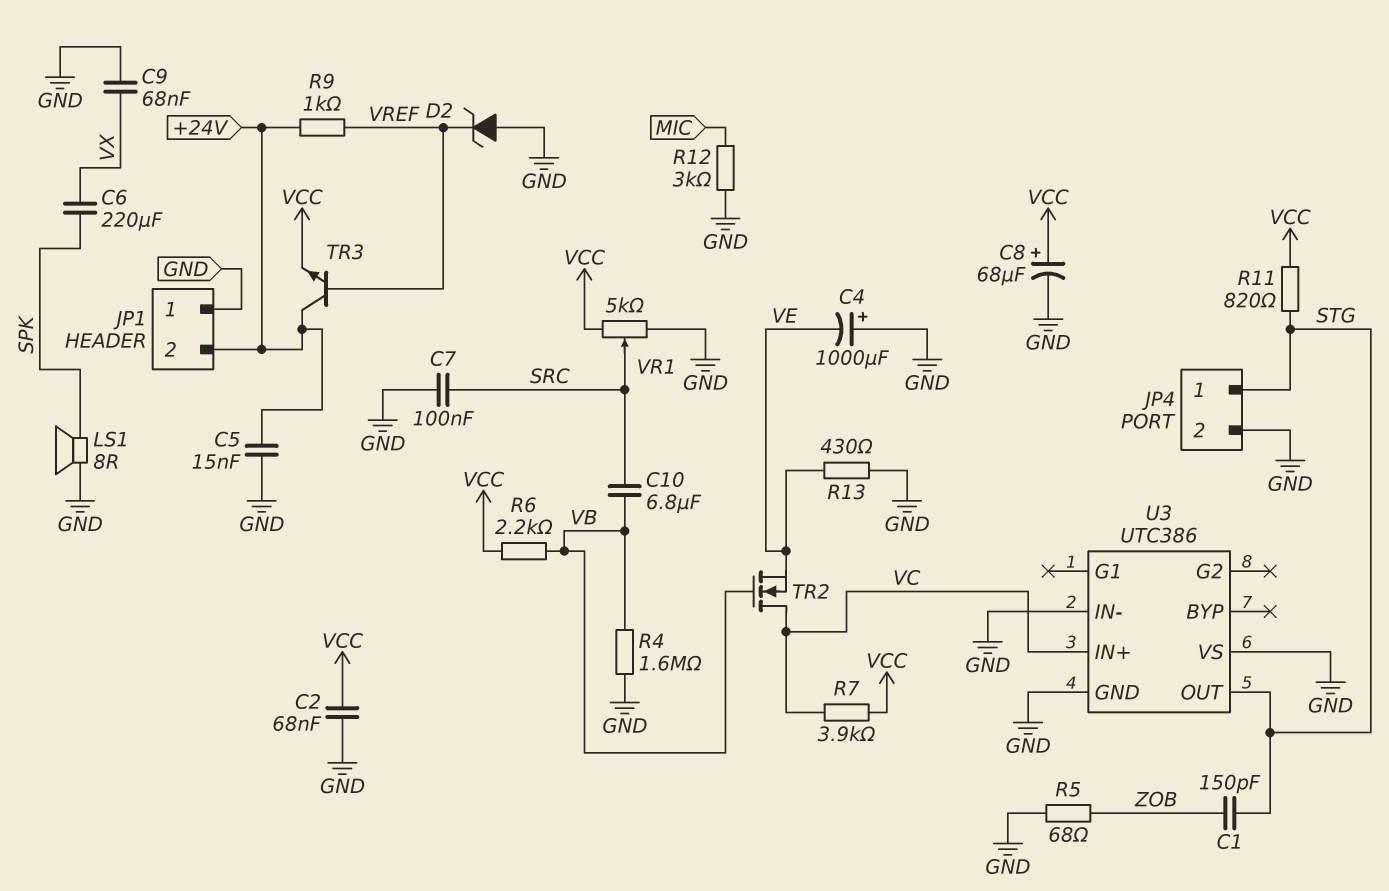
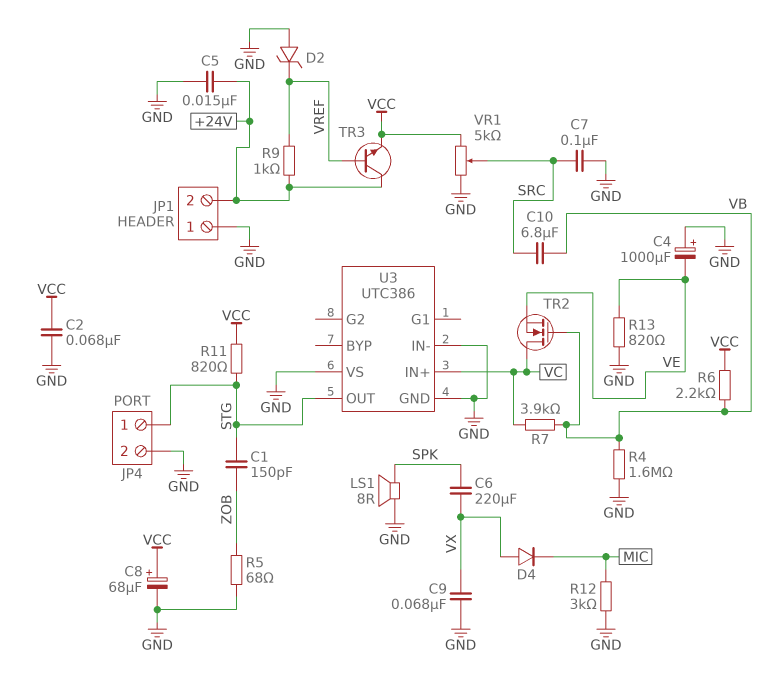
D4: none -> diode (A VX, K MIC)
R7: 3.9k (VC, VCC) -> 3.9k (VB, VC)
R13: 430 (GND, VE) -> 820 (GND, VE)

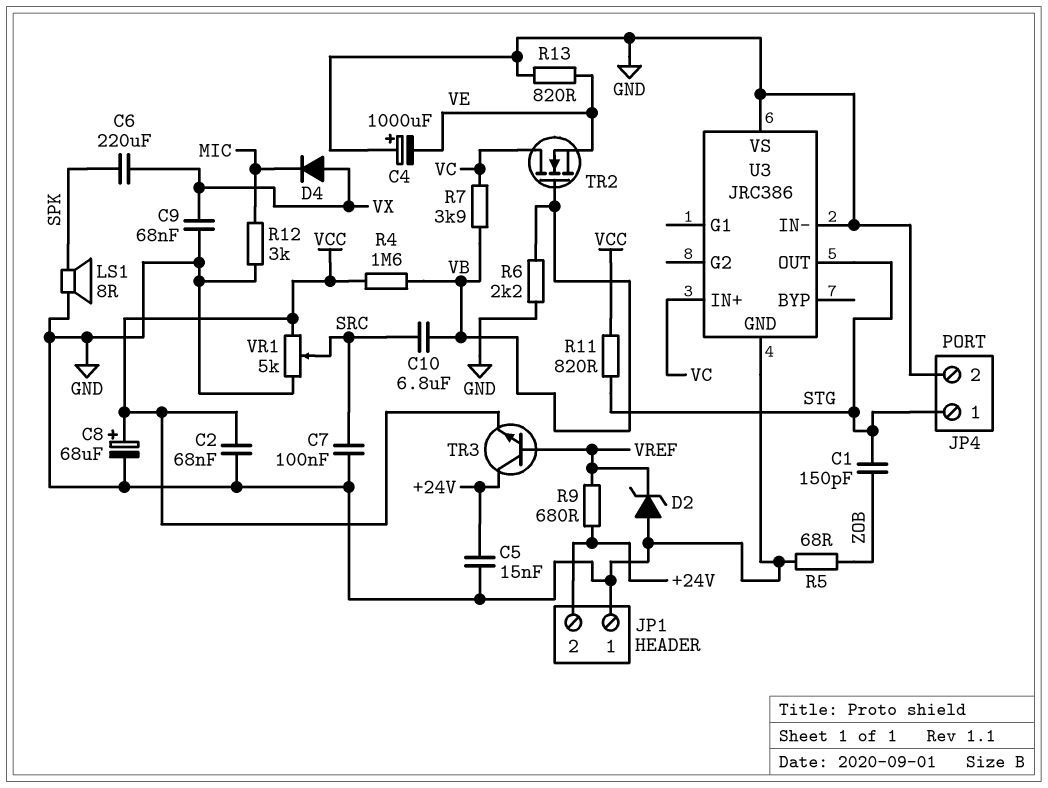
R4: 1.6M (GND, VB) -> 1.6M (VB, VCC)
R6: 2.2k (VB, VCC) -> 2.2k (GND, VB)
R9: 1k (+24V, VREF) -> 680 (+24V, VREF)
U3: UTC386 -> JRC386

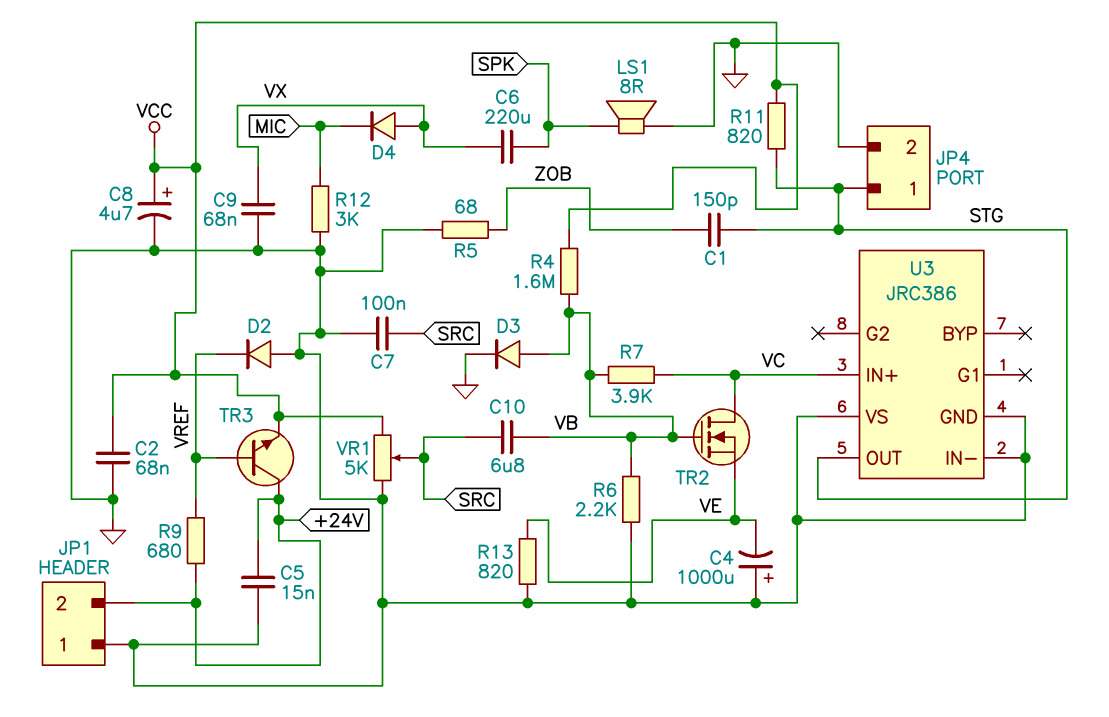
C8: 68uF (plus VCC, minus GND) -> 4.7uF (plus VCC, minus GND)
D2: zener (A GND, K VREF) -> diode (A GND, K VREF)
D3: none -> diode (A VB, K GND)

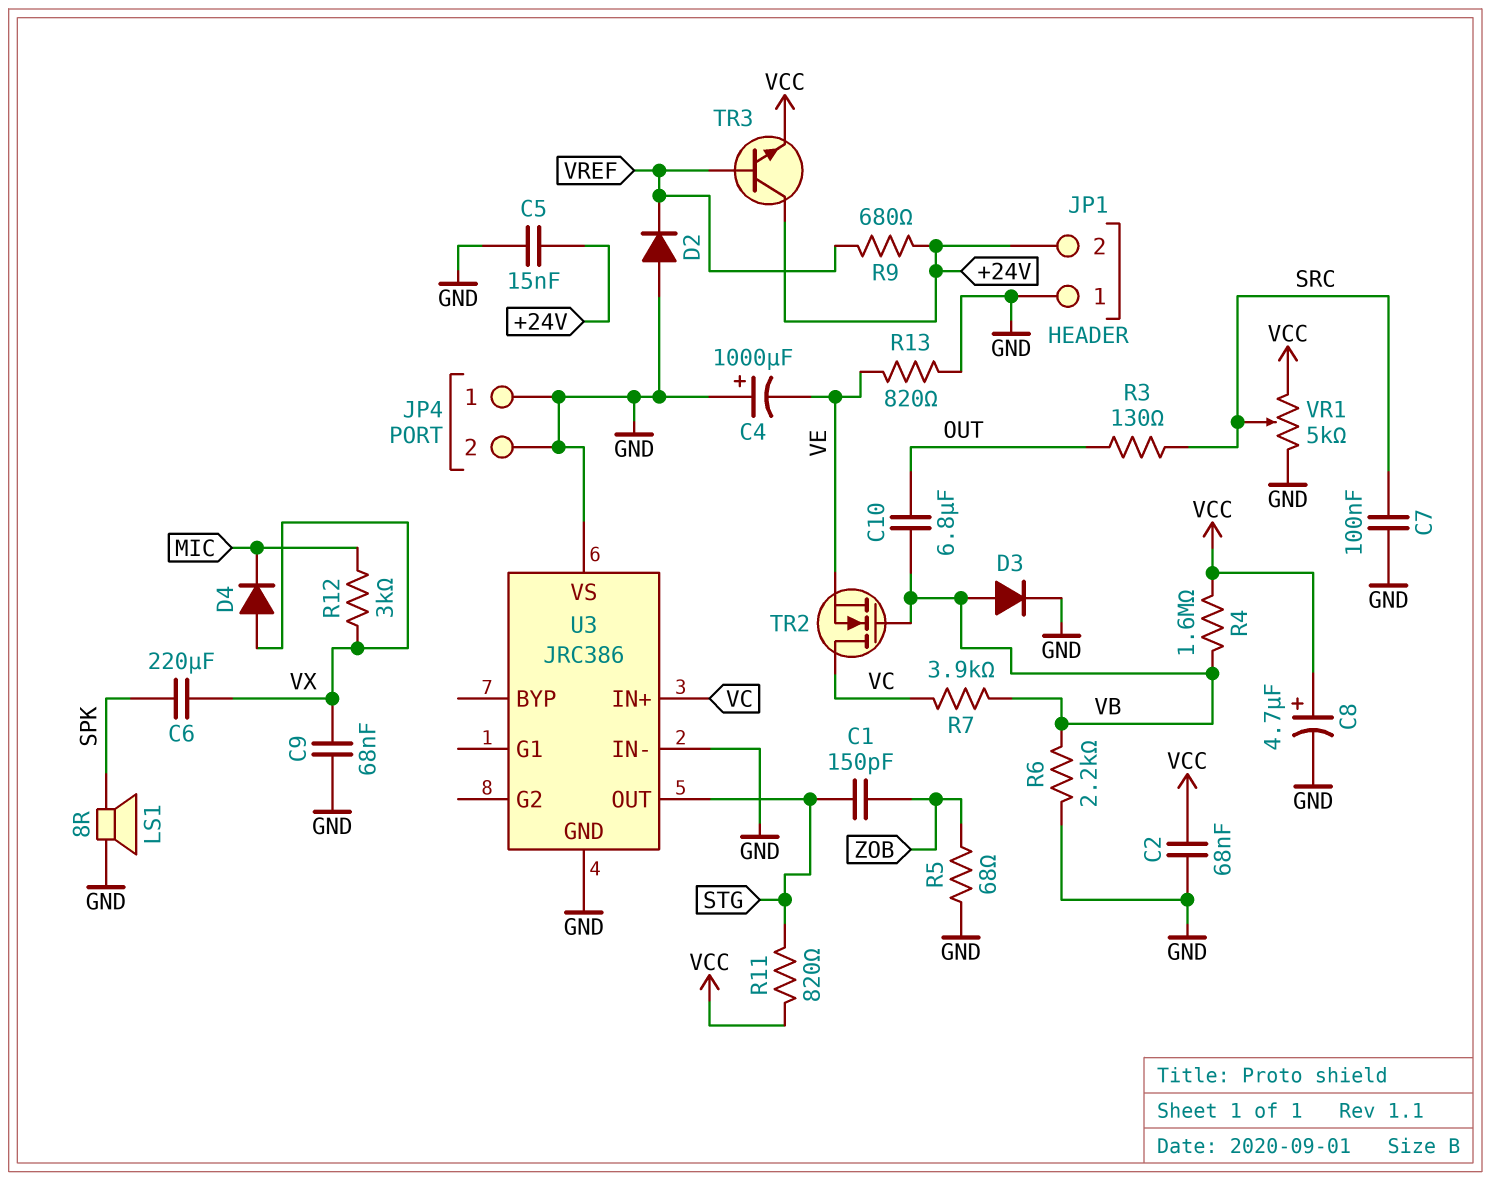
C10: 6.8uF (SRC, VB) -> 6.8uF (OUT, VB)
JP4 pin 1: STG -> GND
R3: none -> 130 (OUT, SRC)
R12: 3k (GND, MIC) -> 3k (MIC, VX)

